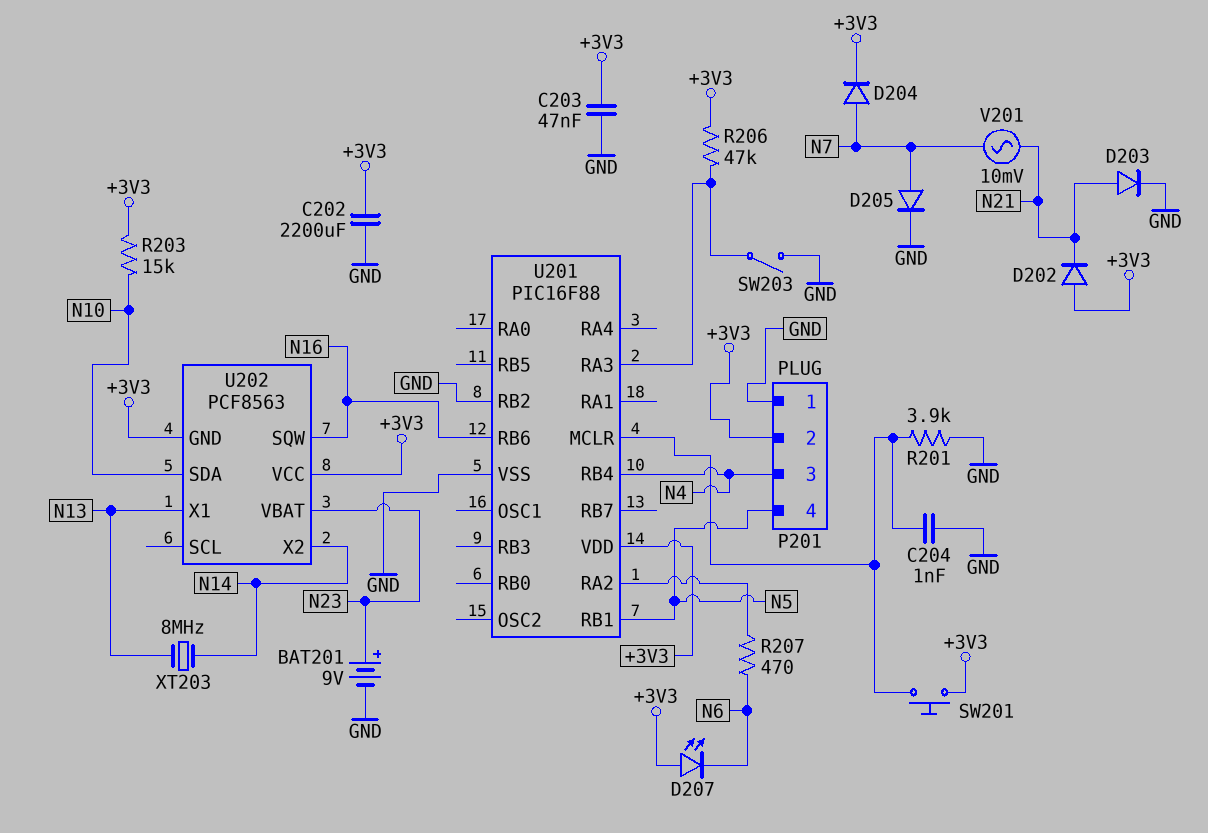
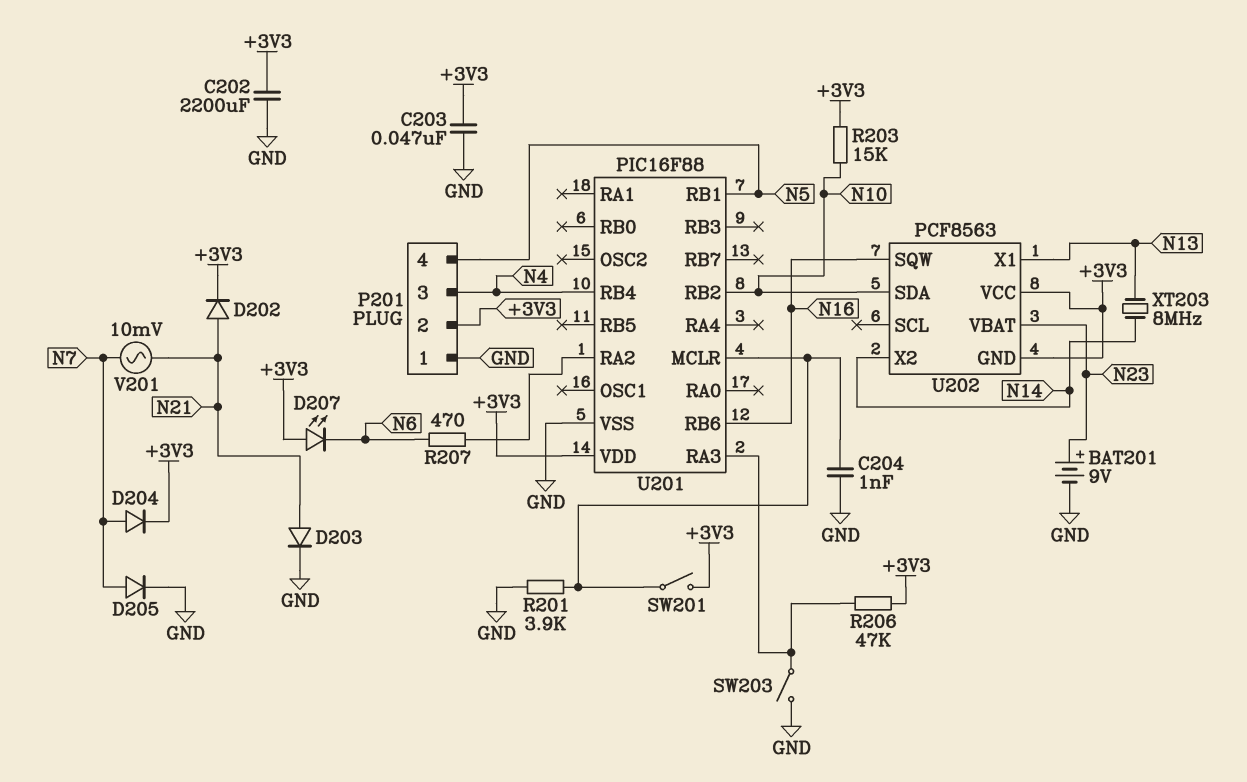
D202: diode (A +3V3, K N21) -> diode (A N21, K +3V3)
SW201: button (+3V3, U201/MCLR) -> switch (+3V3, U201/MCLR)
U201 pin RB2: GND -> N10

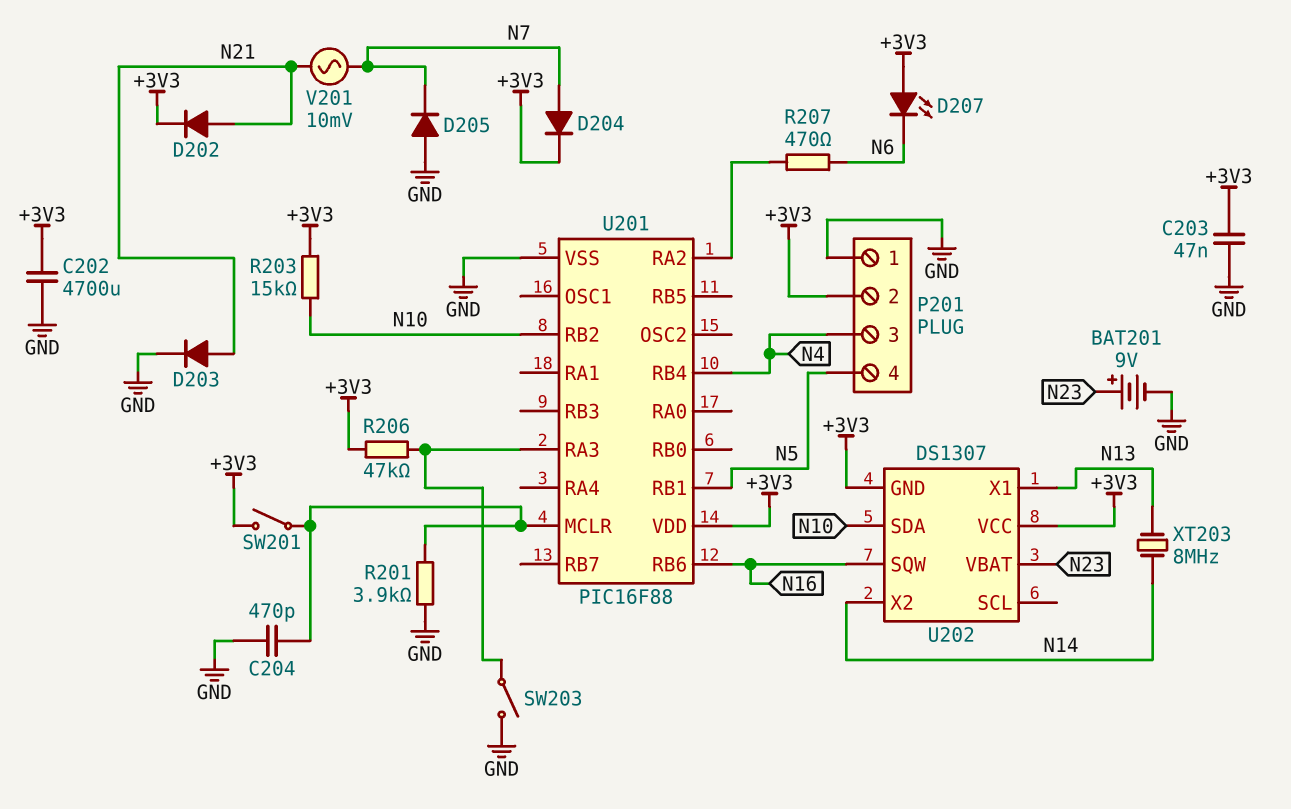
C202: 2200uF (+3V3, GND) -> 4700uF (+3V3, GND)
C204: 1nF (GND, U201/MCLR) -> 470pF (GND, U201/MCLR)
D205: diode (A N7, K GND) -> diode (A GND, K N7)
U202: PCF8563 -> DS1307

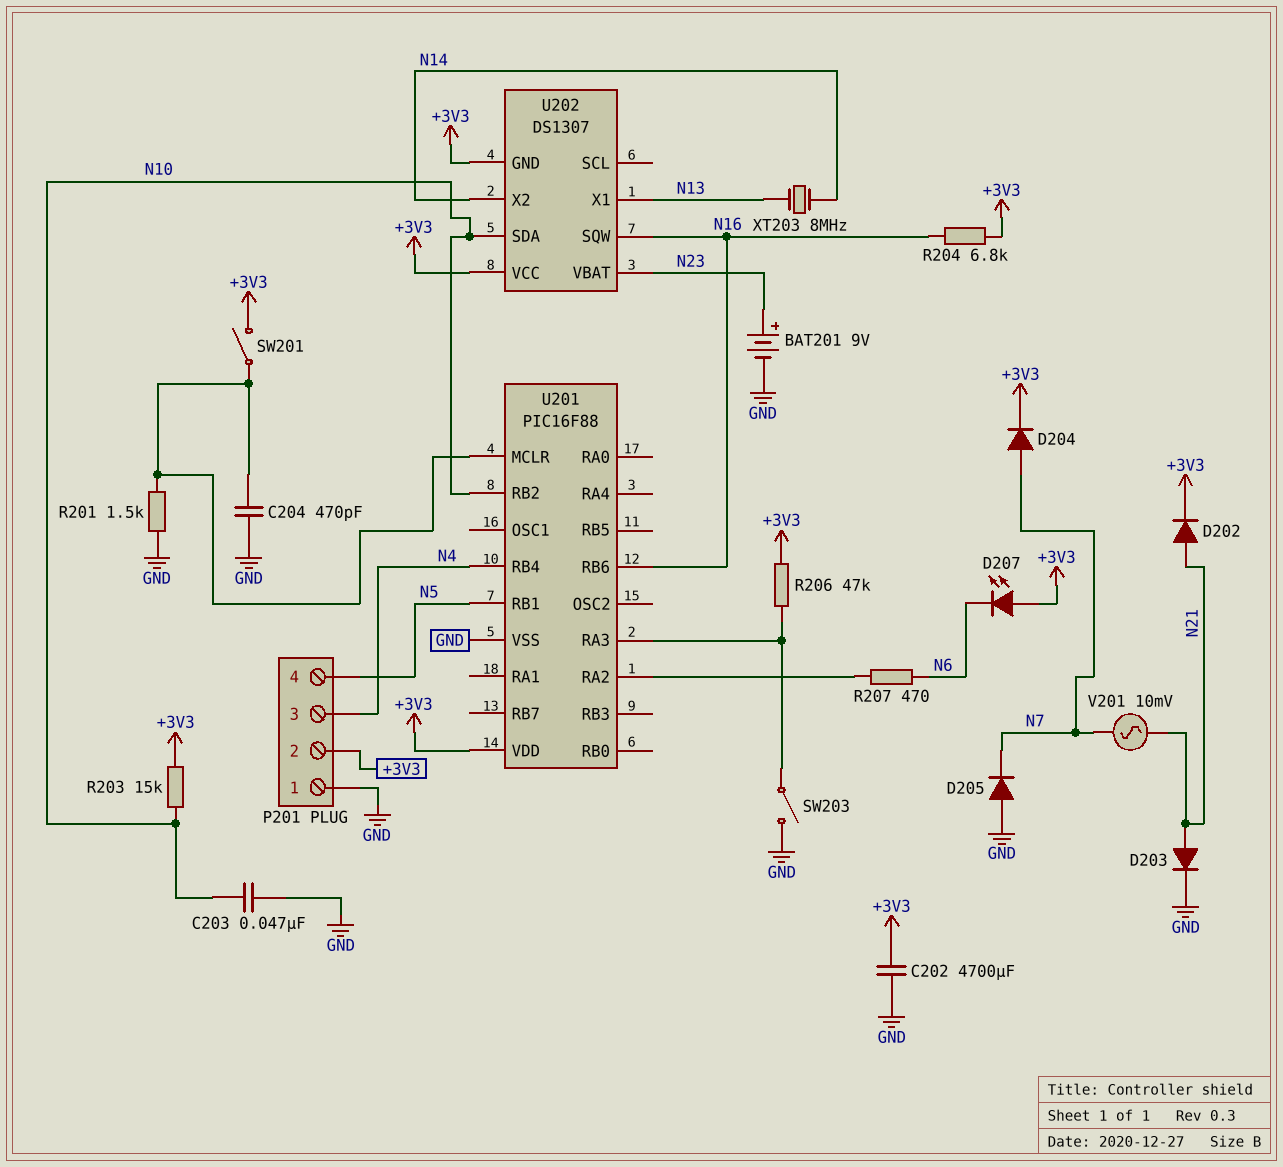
C203: 47nF (+3V3, GND) -> 47nF (GND, N10)
R201: 3.9k (GND, U201/MCLR) -> 1.5k (GND, U201/MCLR)
R204: none -> 6.8k (+3V3, N16)

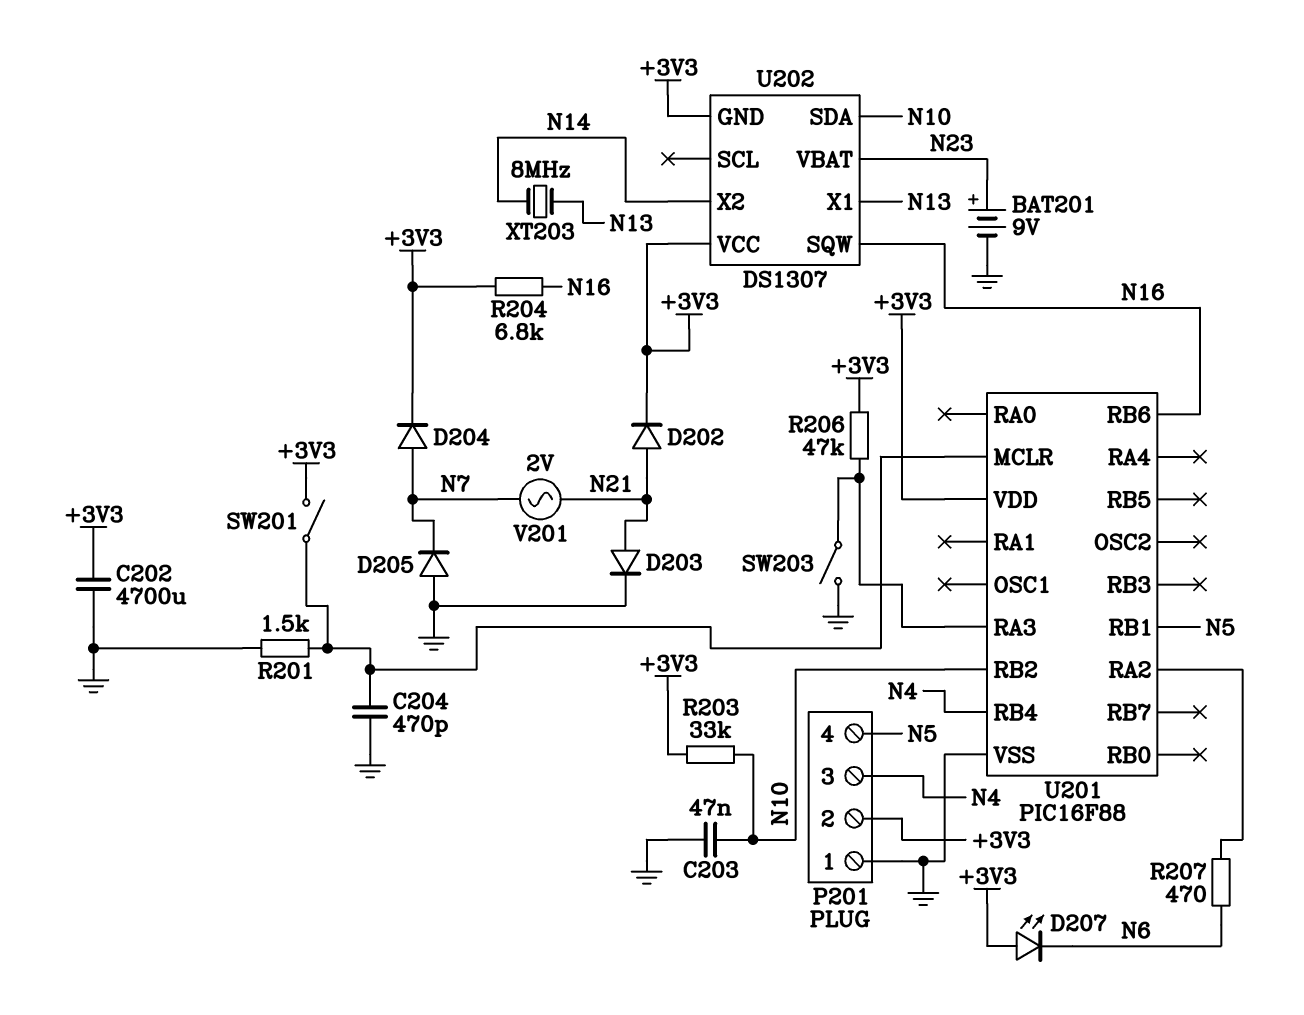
R203: 15k (+3V3, N10) -> 33k (+3V3, N10)
V201: AC 10mV (N7, N21) -> AC 2V (N7, N21)

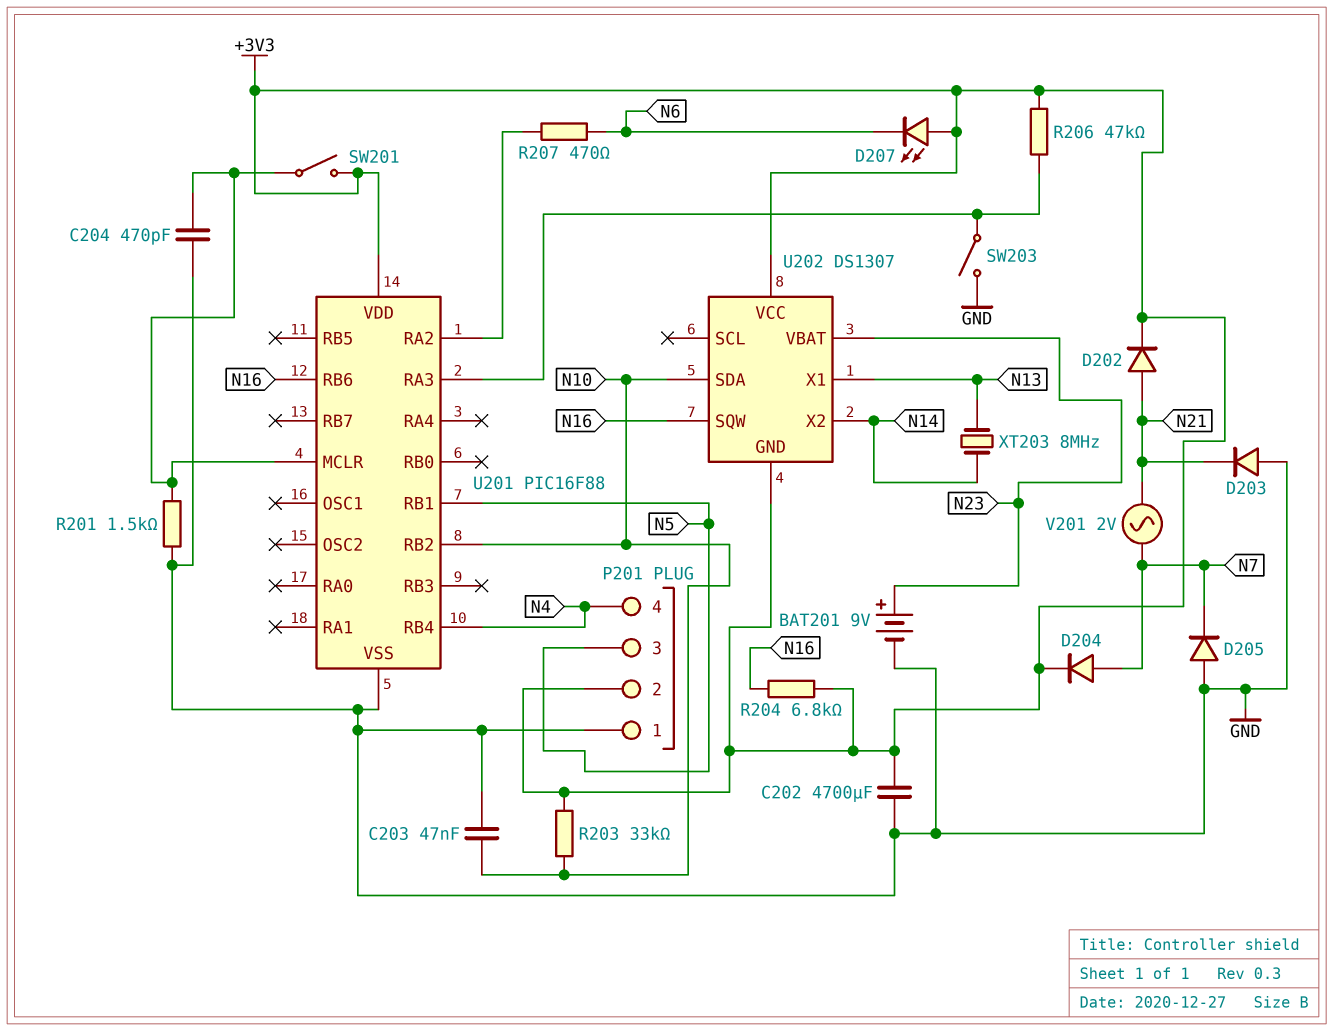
D203: diode (A N21, K GND) -> diode (A GND, K N21)
P201 pin 3: N4 -> N5
P201 pin 4: N5 -> N4

